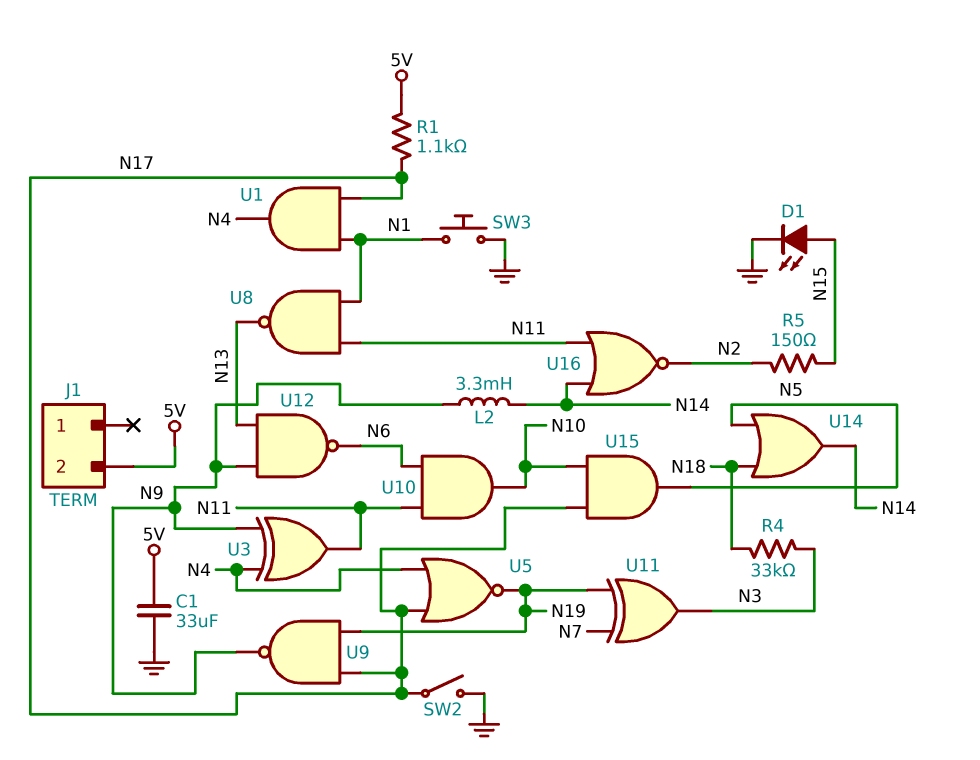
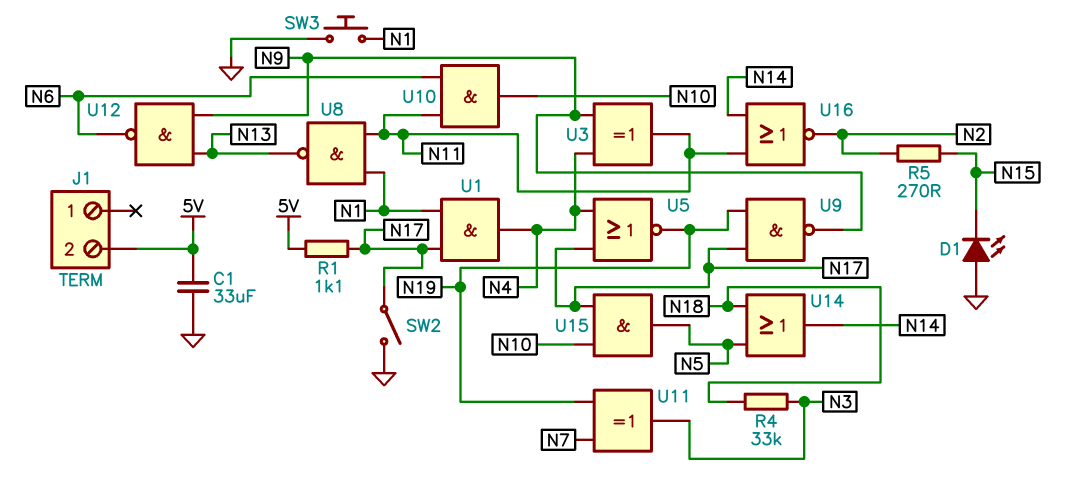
D1: LED (A N15, K GND) -> LED (A GND, K N15)
L2: 3.3mH (N9, N14) -> none
R5: 150 (N2, N15) -> 270 (N2, N15)

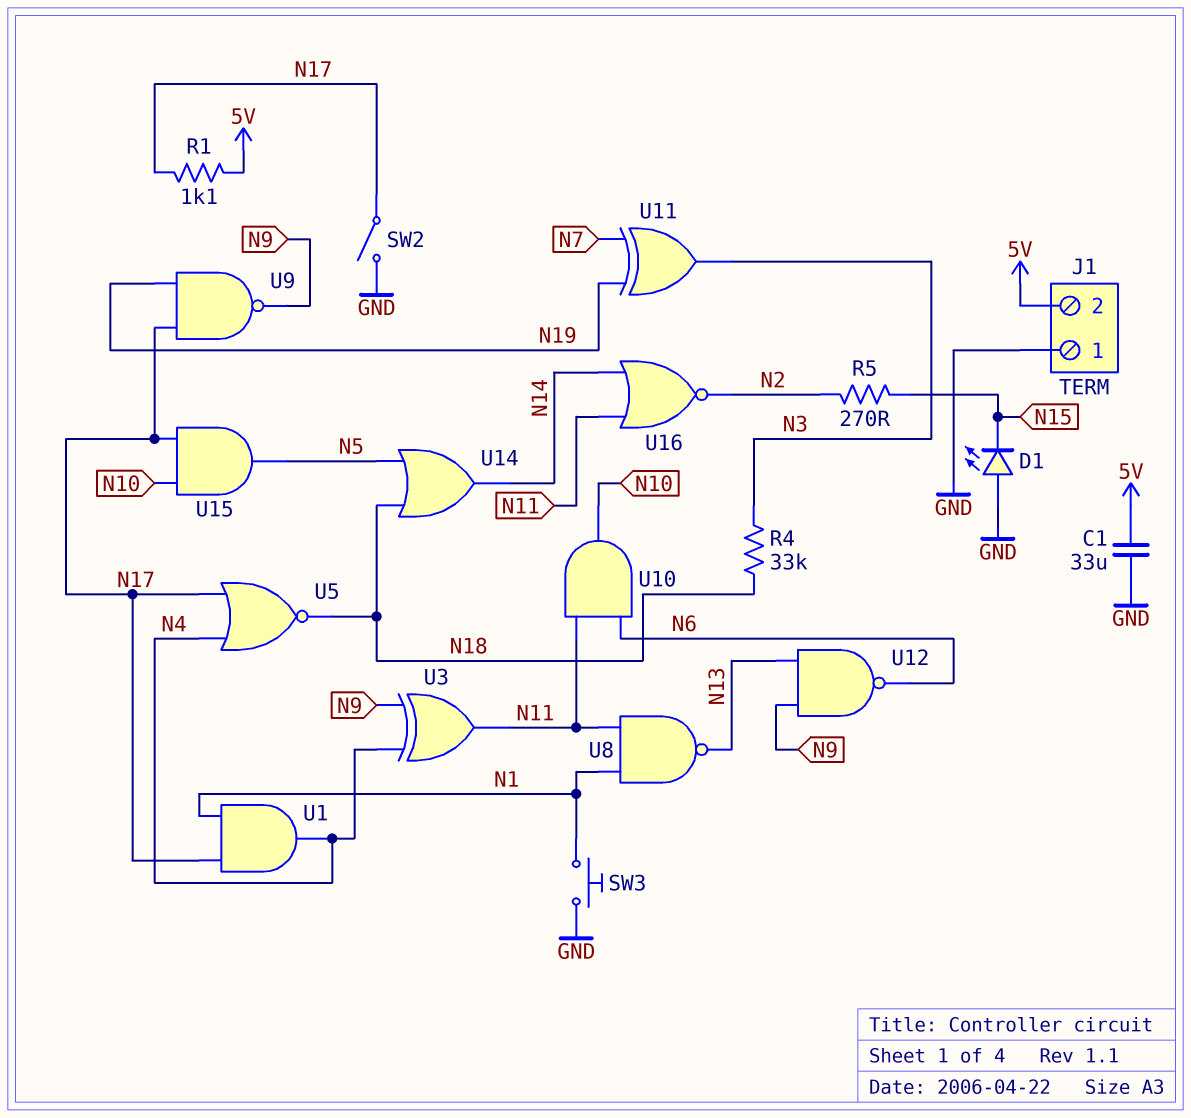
J1 pin 1: none -> GND
U5: NOR (in N4, in N17, out N19) -> NOR (in N4, in N17, out N18)

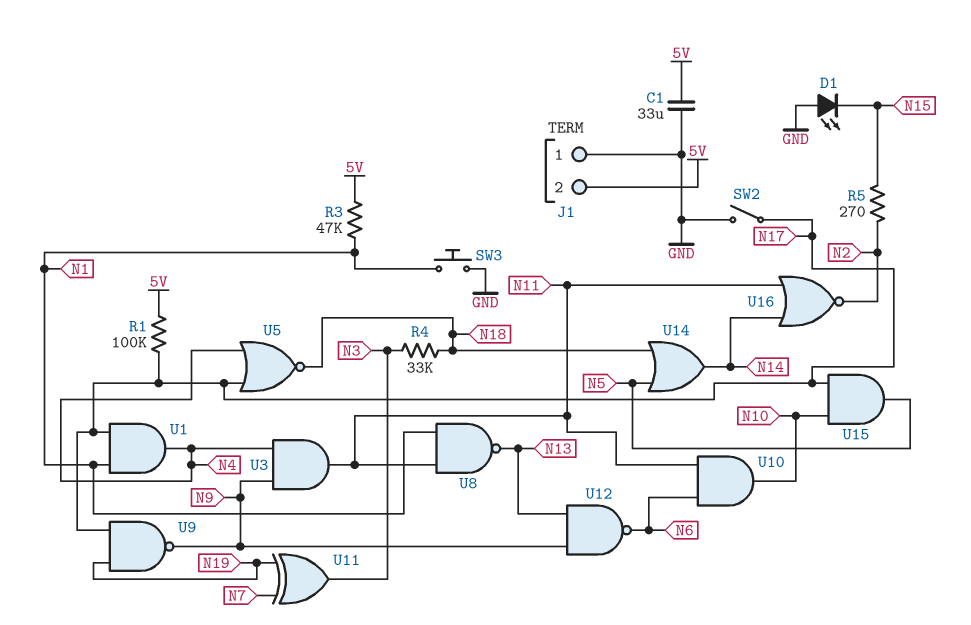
R1: 1.1k (5V, N17) -> 100k (5V, N17)
R3: none -> 47k (5V, N1)
U3: XOR (in N4, in N9, out N11) -> AND (in N4, in N9, out N11)

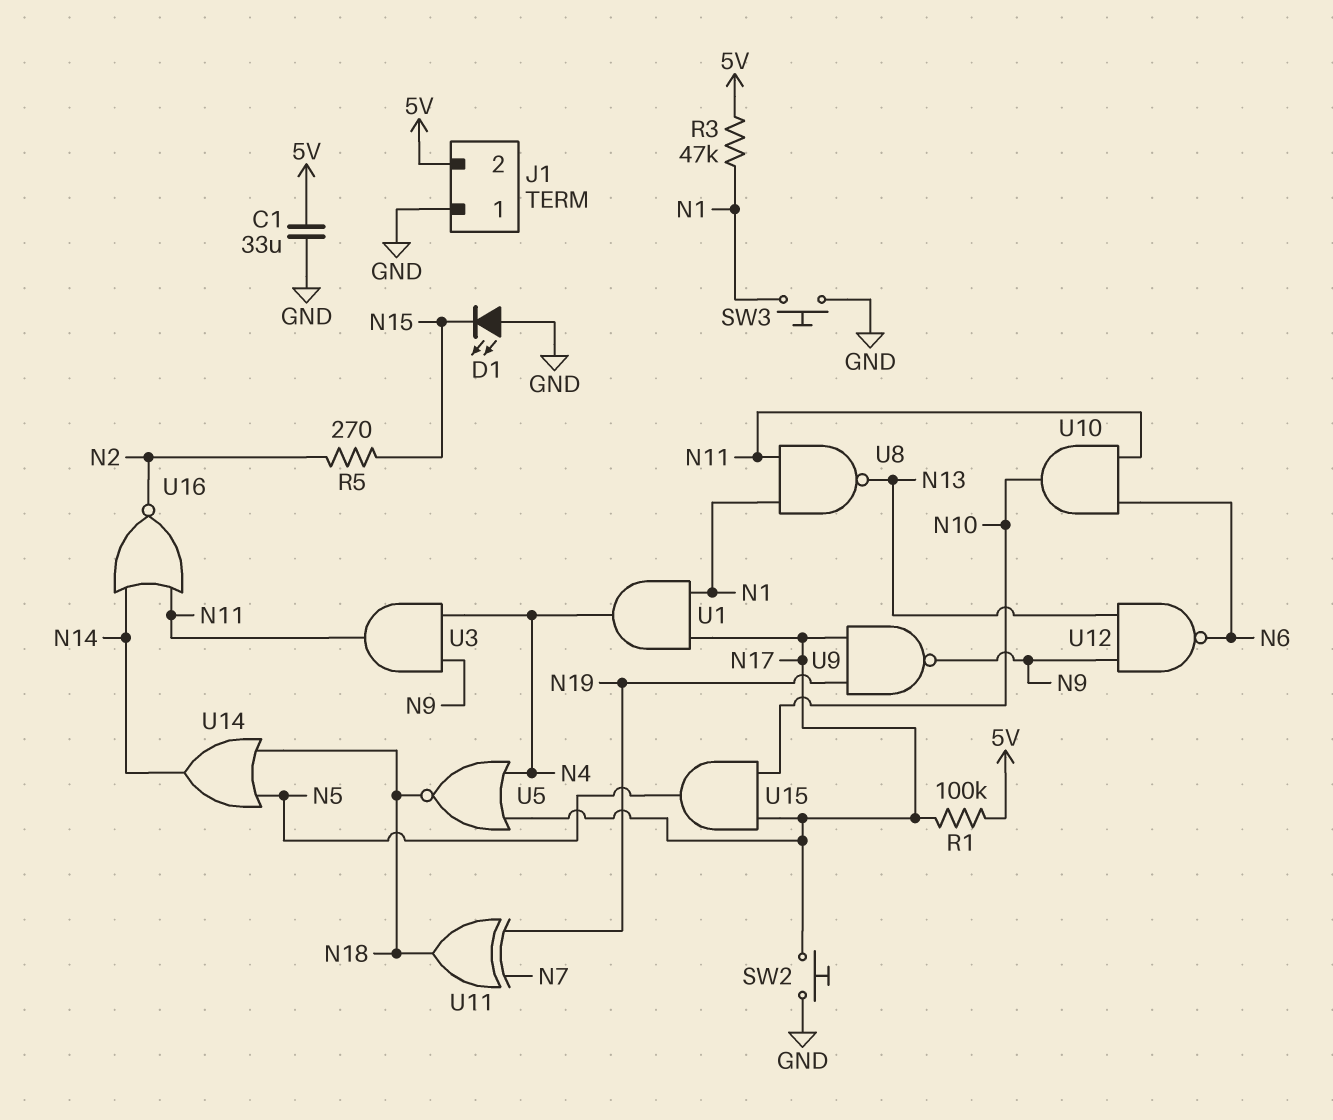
R4: 33k (N3, N18) -> none
SW2: switch (GND, N17) -> button (GND, N17)
U11: XOR (in N7, in N19, out N3) -> XOR (in N7, in N19, out N18)

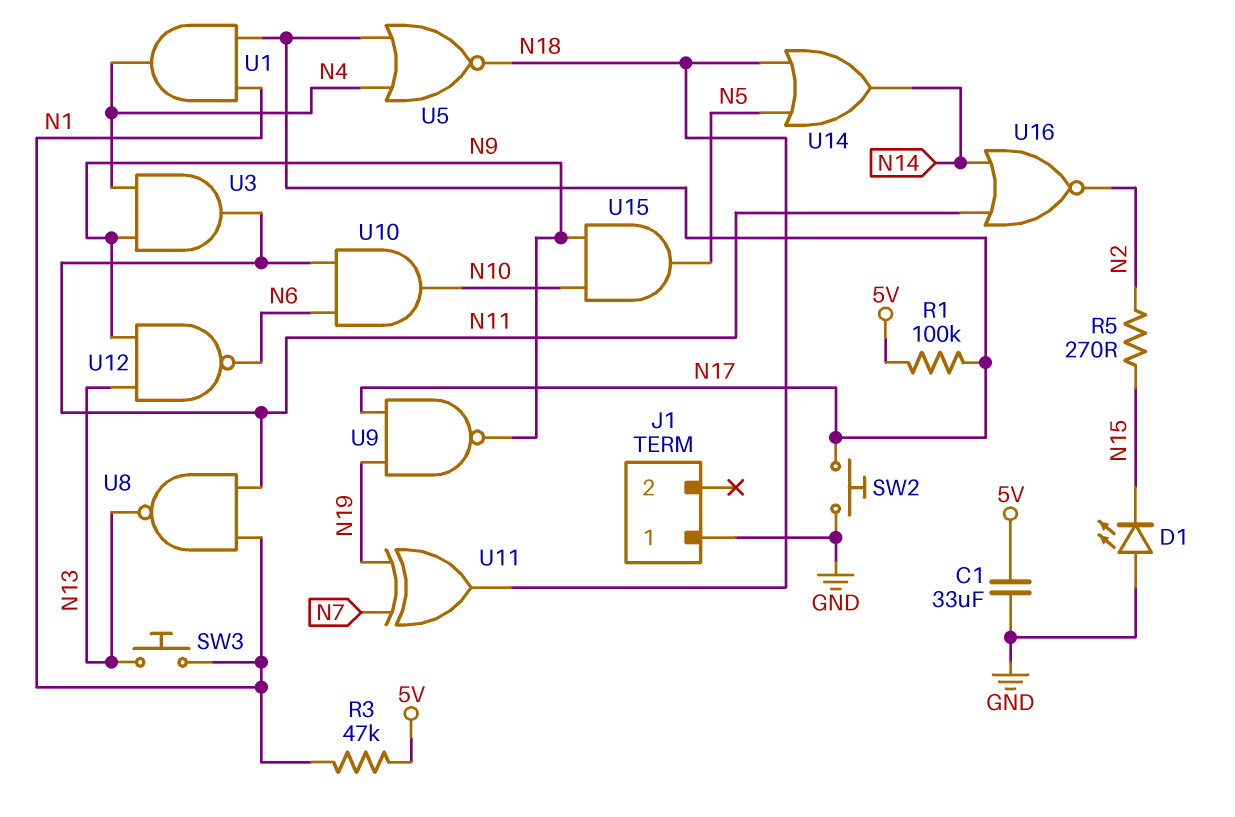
J1 pin 2: 5V -> none
SW3: button (GND, N1) -> button (N1, N13)
U15: AND (in N10, in N17, out N5) -> AND (in N9, in N10, out N5)

